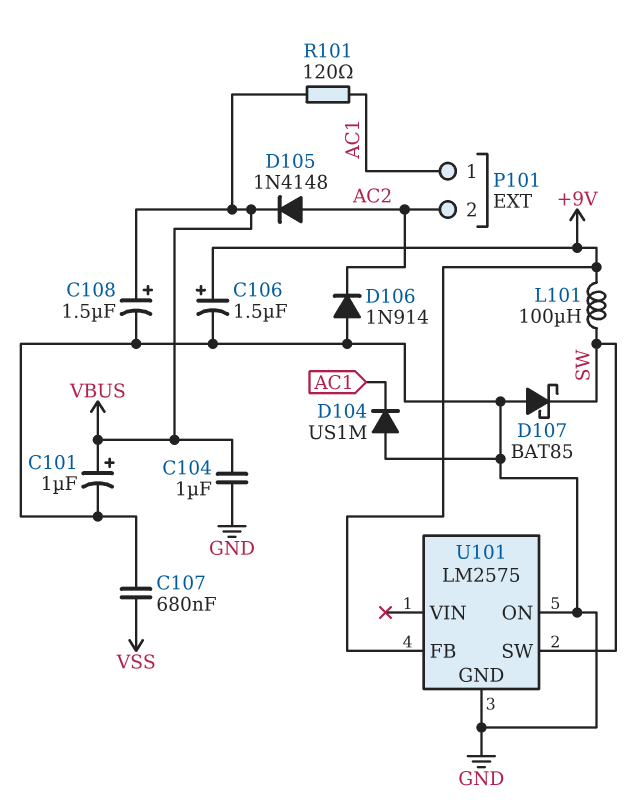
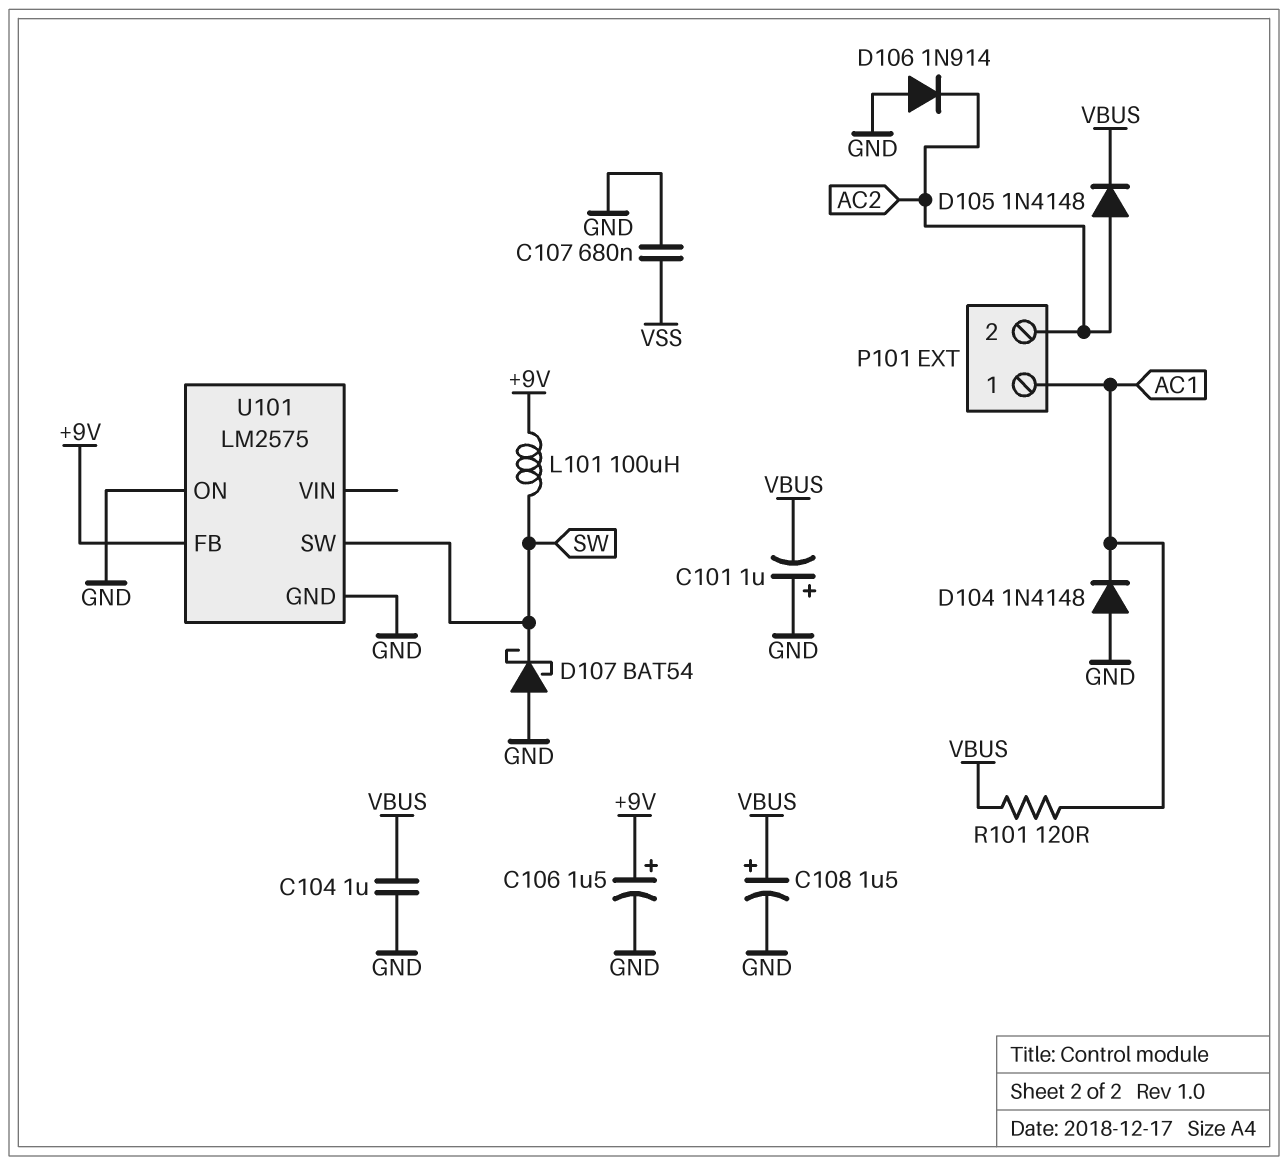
C101: 1uF (plus VBUS, minus GND) -> 1uF (plus GND, minus VBUS)
D104: diode US1M (A GND, K AC1) -> diode 1N4148 (A GND, K AC1)
D107: schottky BAT85 (A GND, K SW) -> schottky BAT54 (A GND, K SW)

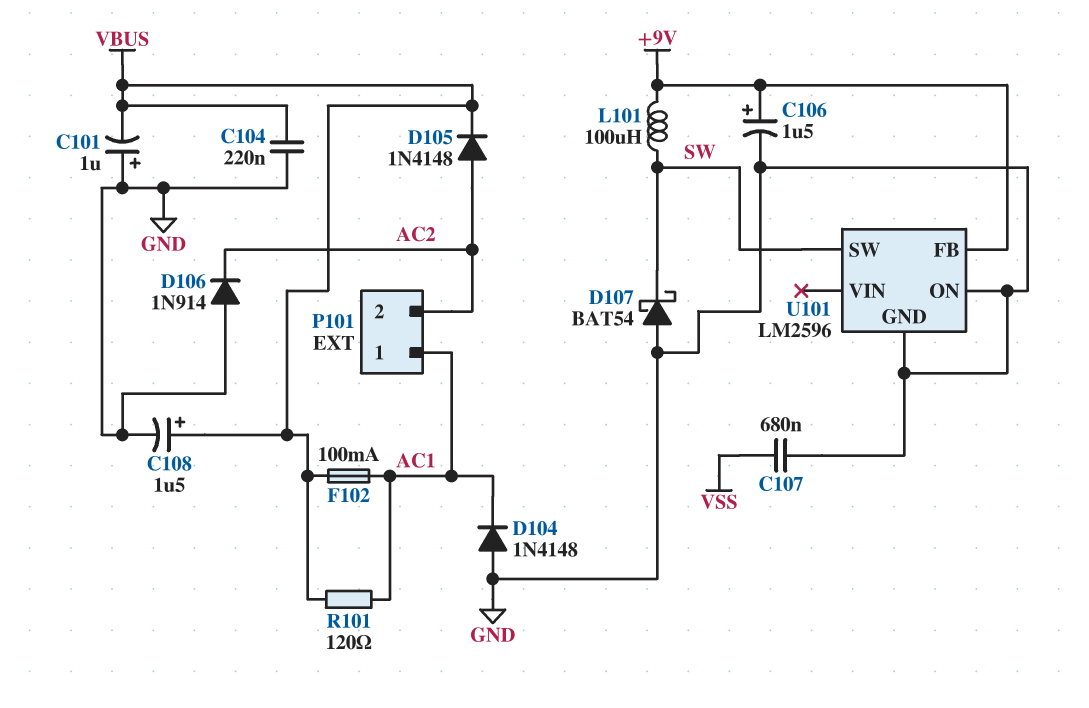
C104: 1uF (GND, VBUS) -> 220nF (GND, VBUS)
F102: none -> 100mA (AC1, VBUS)
U101: LM2575 -> LM2596

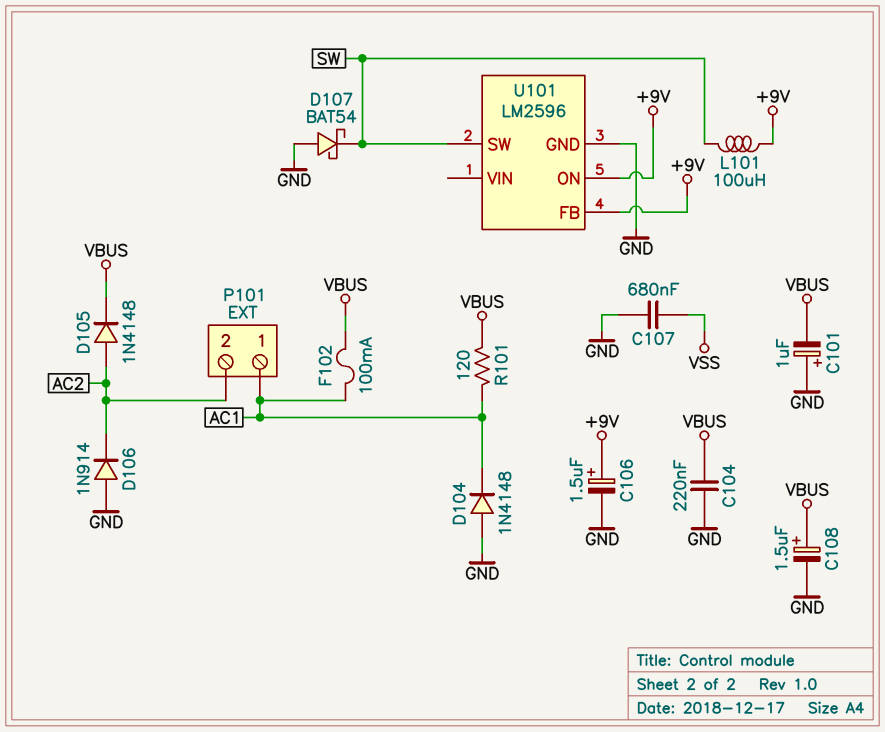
U101 pin ON: GND -> +9V

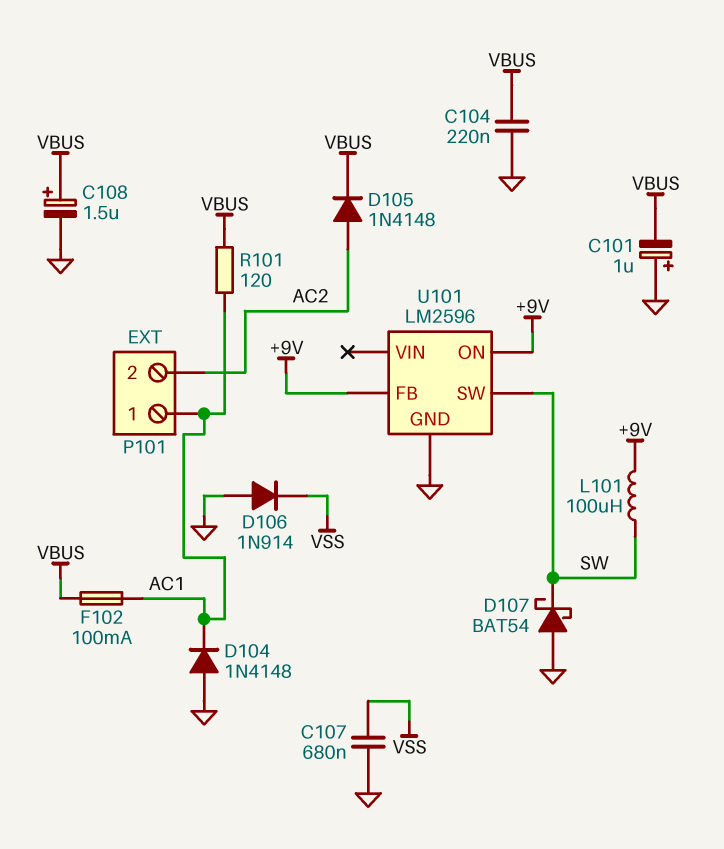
C106: 1.5uF (plus +9V, minus GND) -> none
D106: diode 1N914 (A GND, K AC2) -> diode 1N914 (A GND, K VSS)

